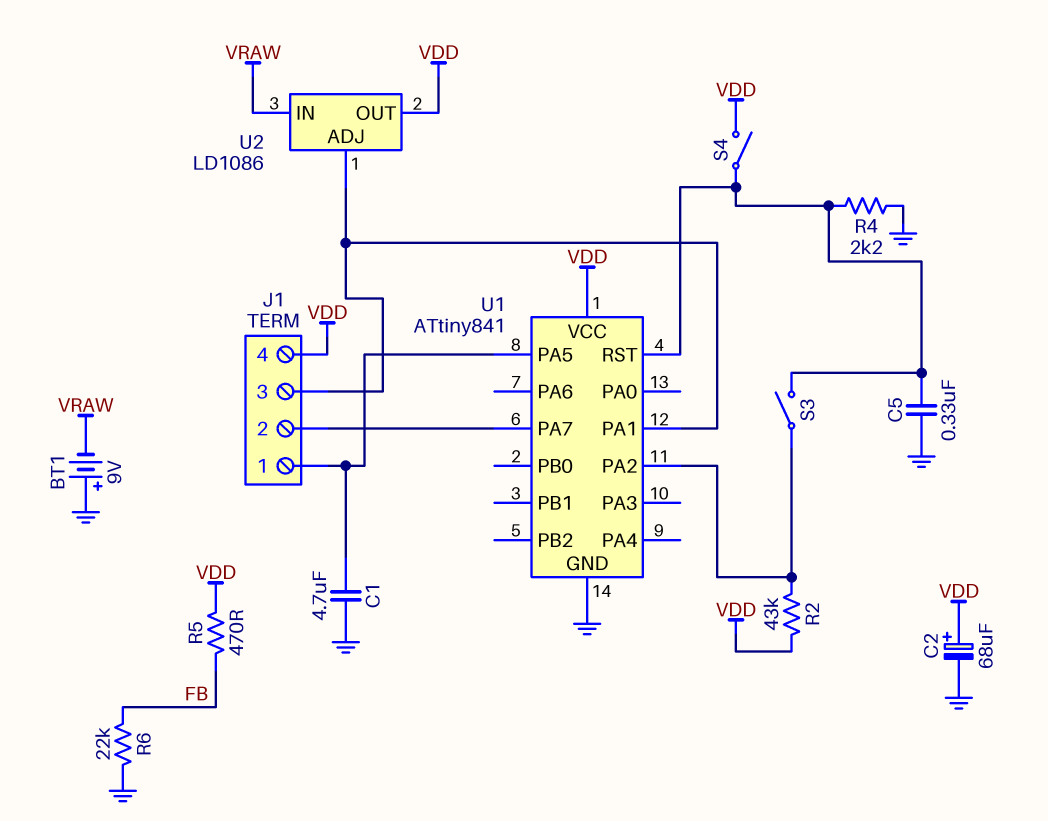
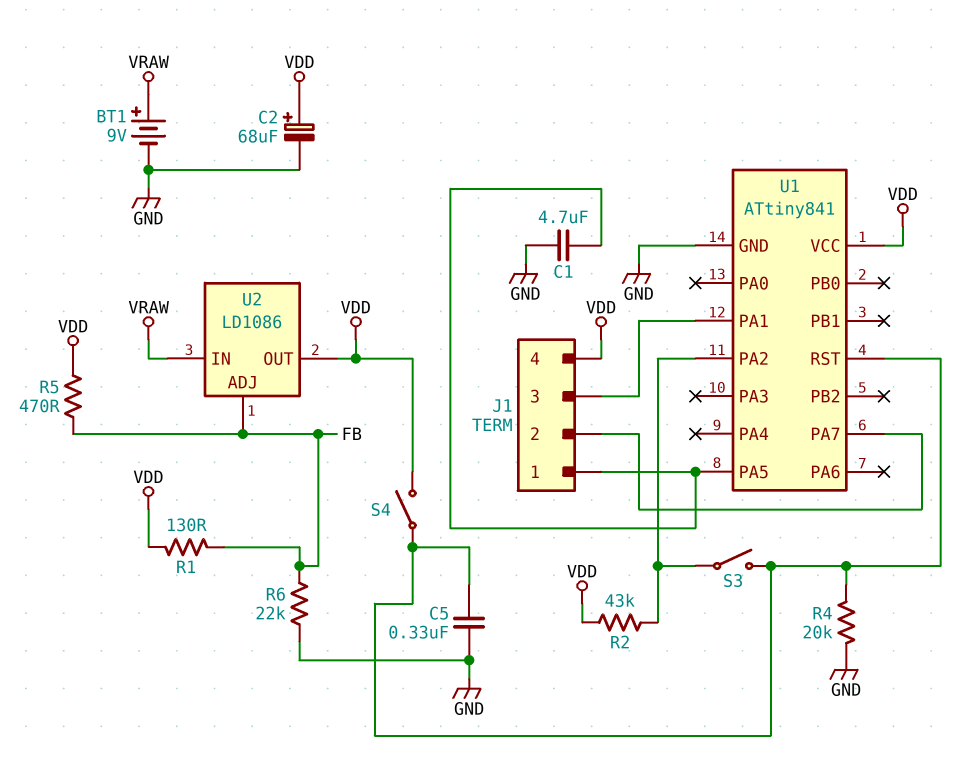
BT1: 9V (plus GND, minus VRAW) -> 9V (plus VRAW, minus GND)
R1: none -> 130 (FB, VDD)
R4: 2.2k (GND, U1/RST) -> 20k (GND, U1/RST)
U2 pin ADJ: J1/3 -> FB

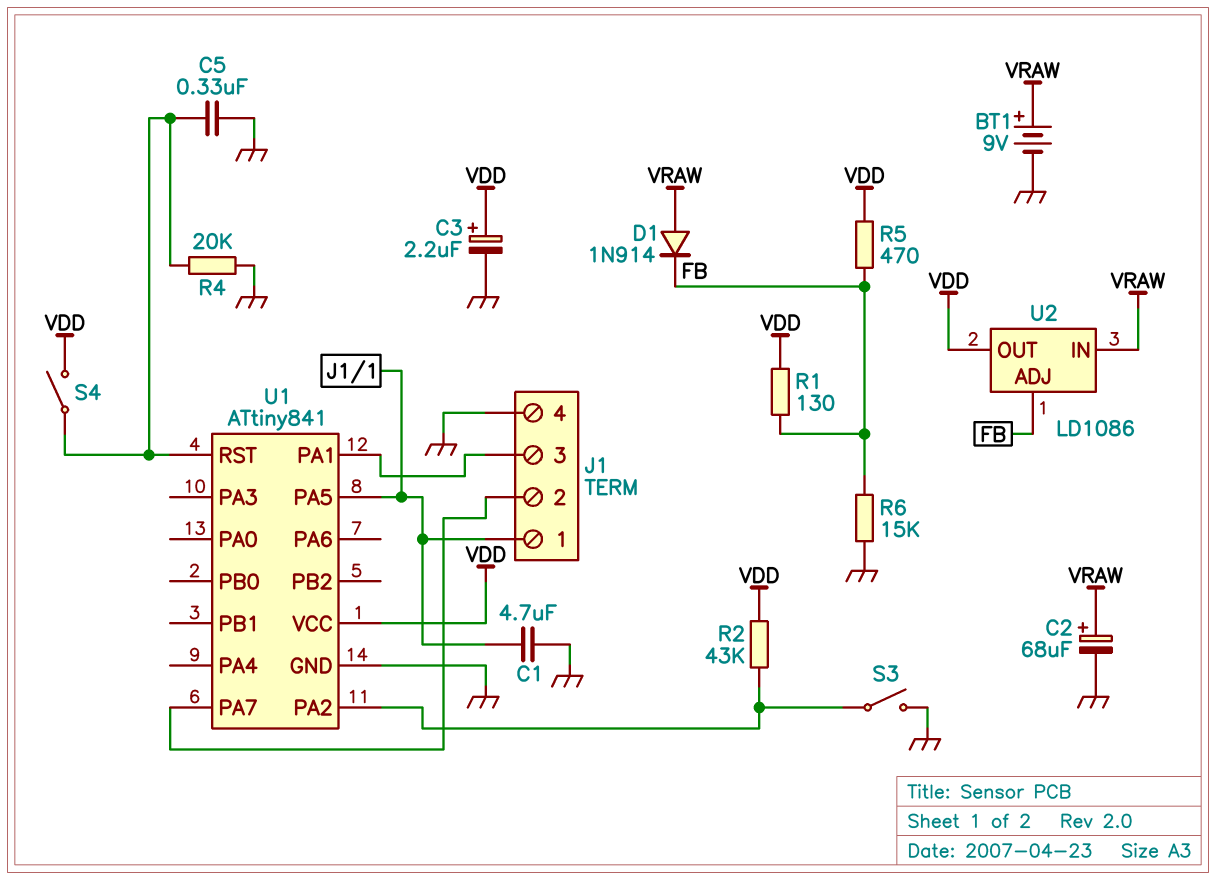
C2: 68uF (plus VDD, minus GND) -> 68uF (plus VRAW, minus GND)
C3: none -> 2.2uF (plus VDD, minus GND)
D1: none -> diode 1N914 (A VRAW, K FB)
J1 pin 4: VDD -> GND
R6: 22k (FB, GND) -> 15k (FB, GND)
S3: switch (U1/PA2, U1/RST) -> switch (GND, U1/PA2)

